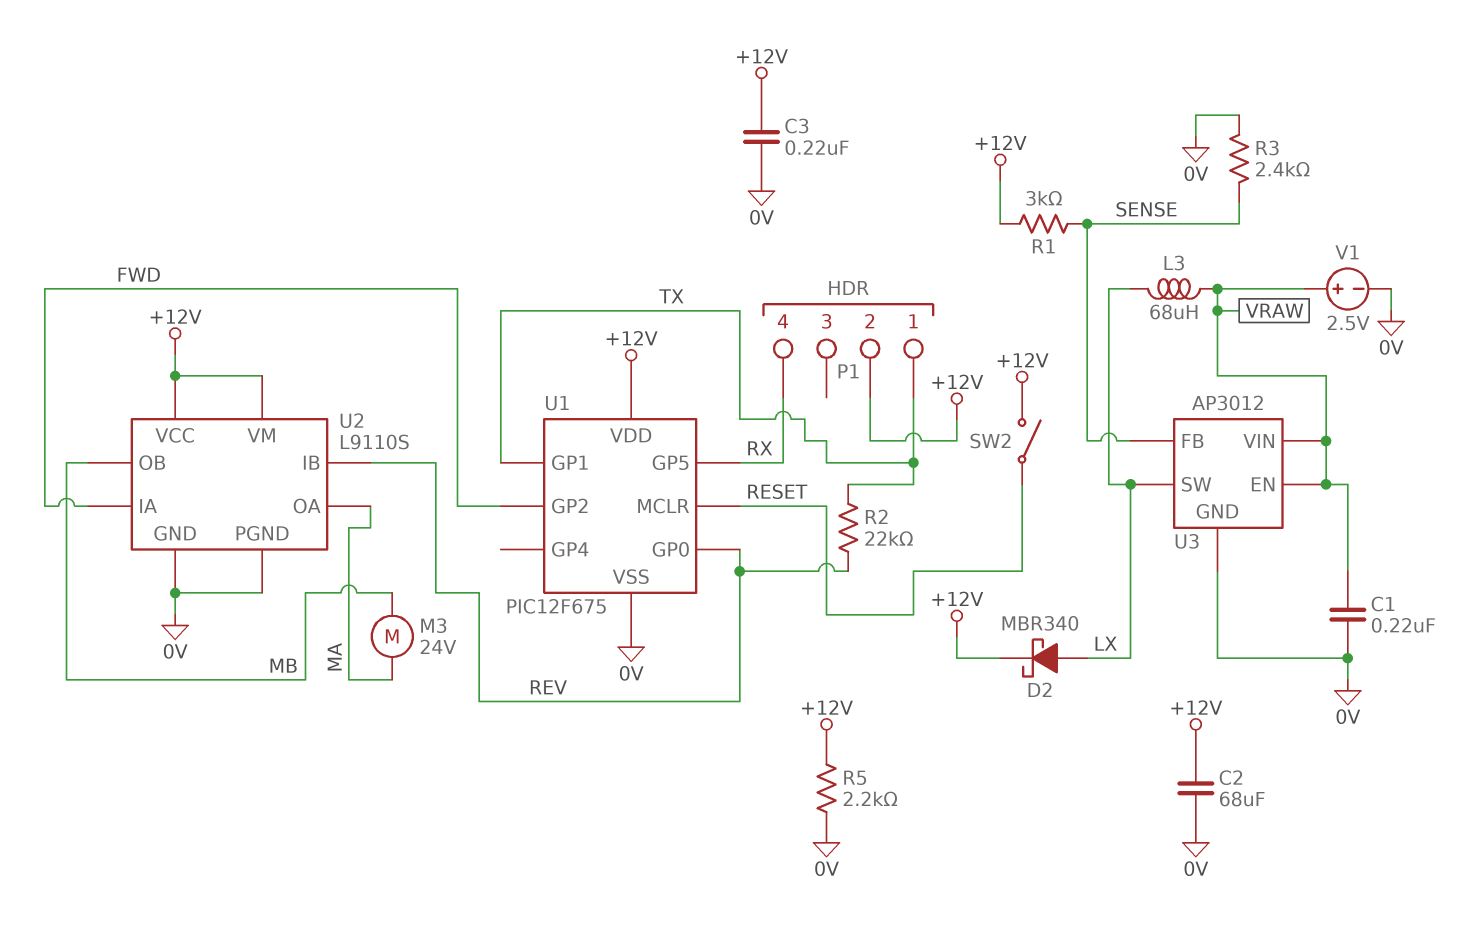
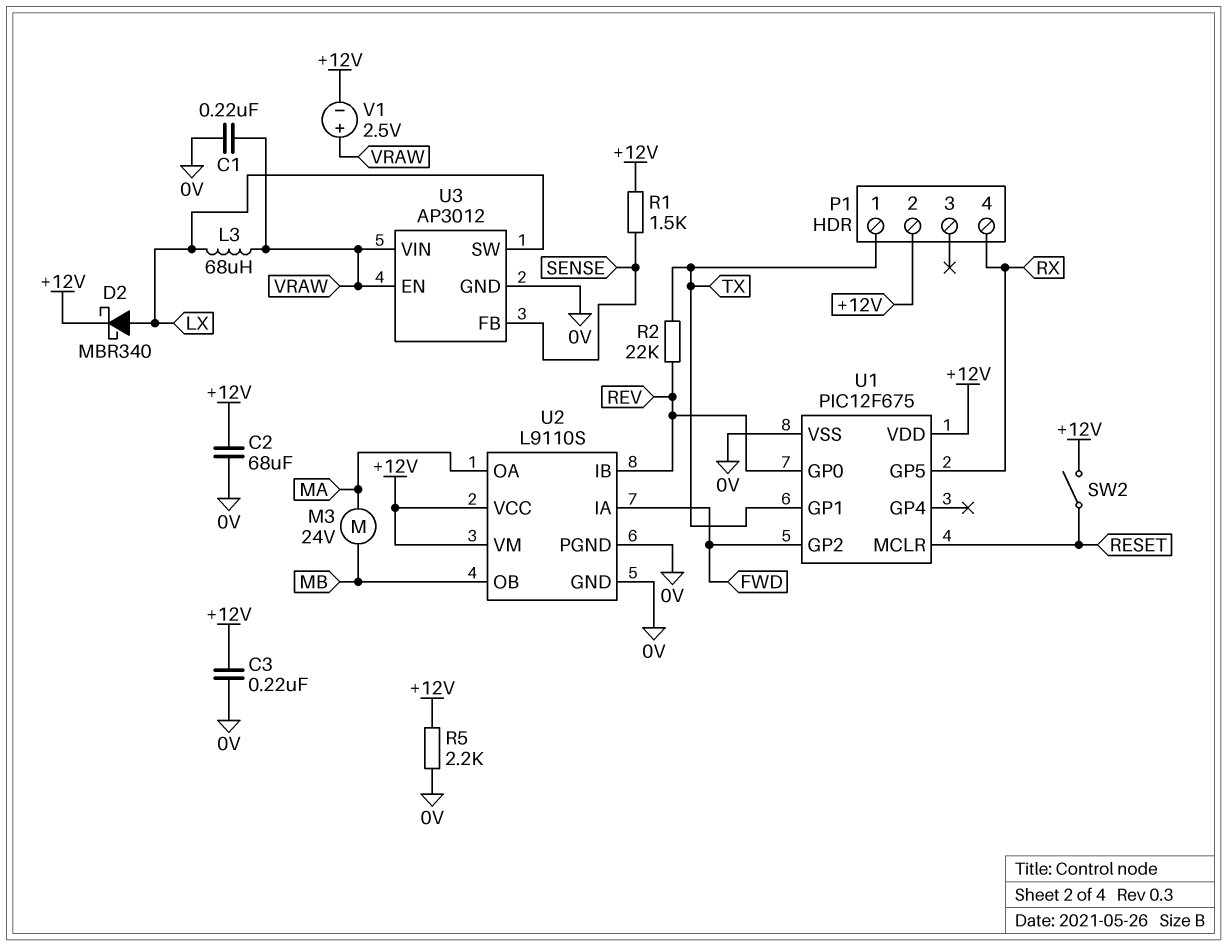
R1: 3k (+12V, SENSE) -> 1.5k (+12V, SENSE)
R3: 2.4k (0V, SENSE) -> none
V1: 2.5V (plus VRAW, minus 0V) -> 2.5V (plus VRAW, minus +12V)

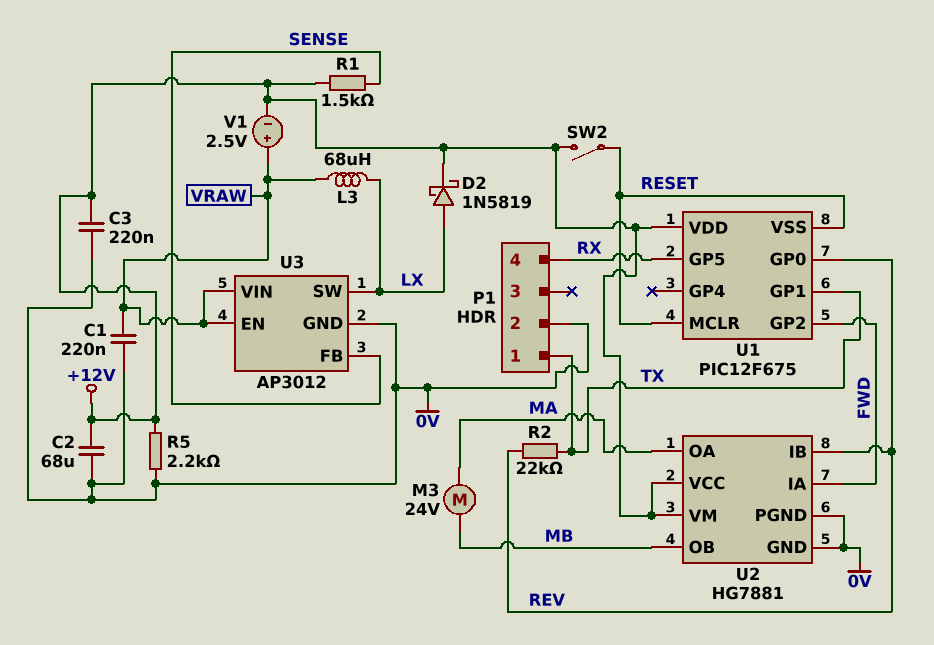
D2: schottky MBR340 (A LX, K +12V) -> schottky 1N5819 (A LX, K +12V)
P1 pin 2: +12V -> 0V
U1 pin VSS: 0V -> RESET
U2: L9110S -> HG7881

